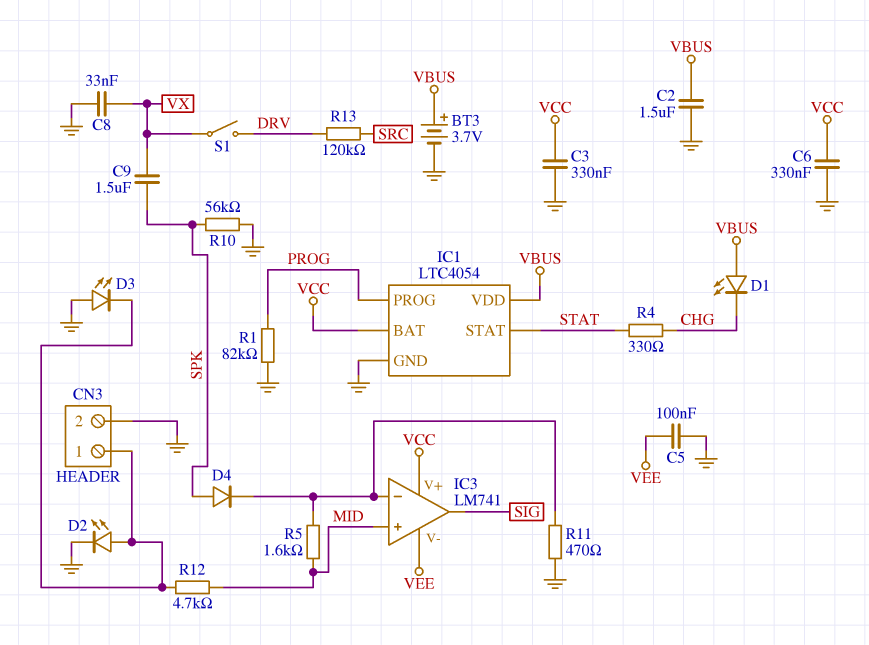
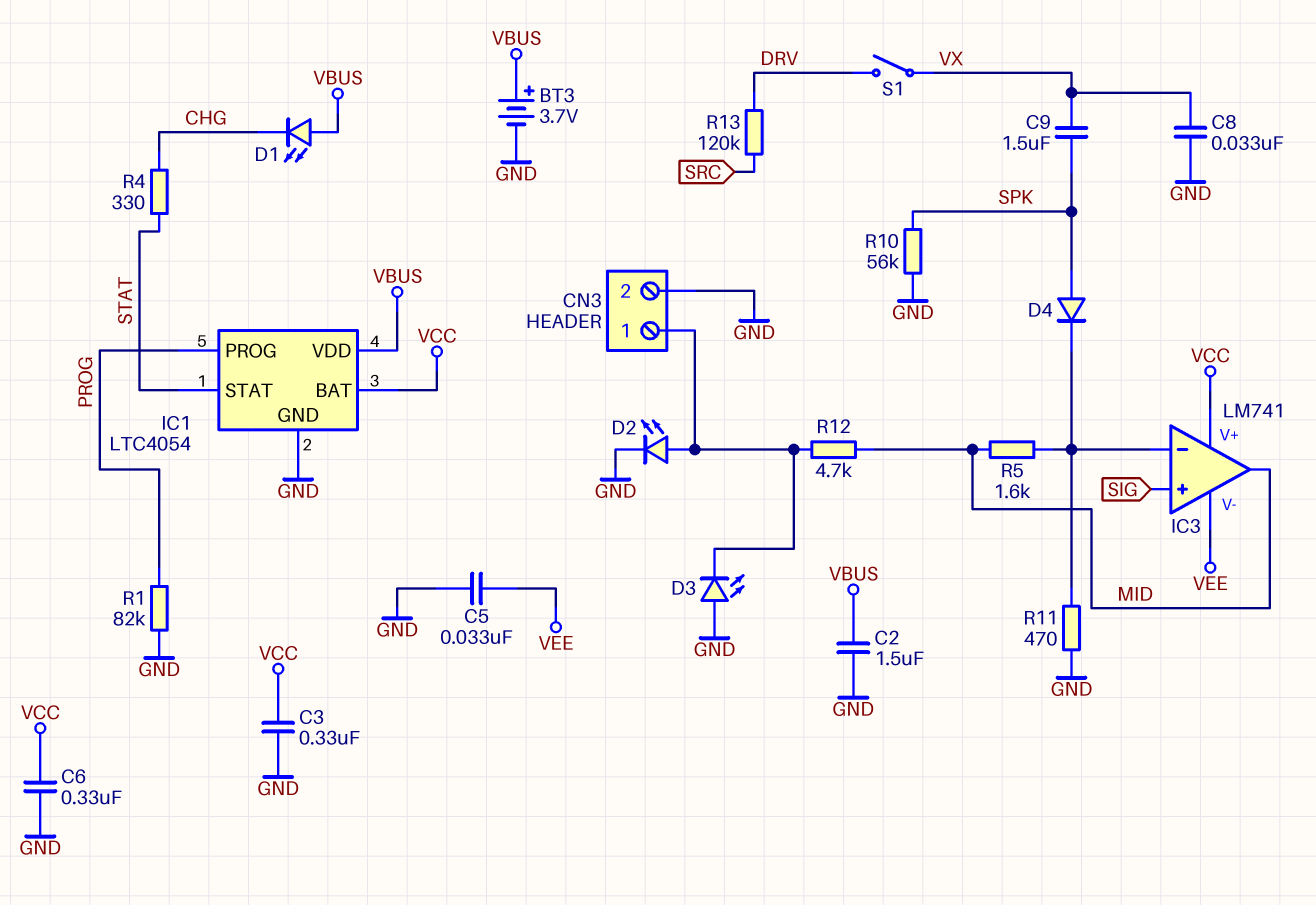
C5: 100nF (GND, VEE) -> 33nF (GND, VEE)
IC3 pin in+: MID -> SIG
IC3 pin out: SIG -> MID

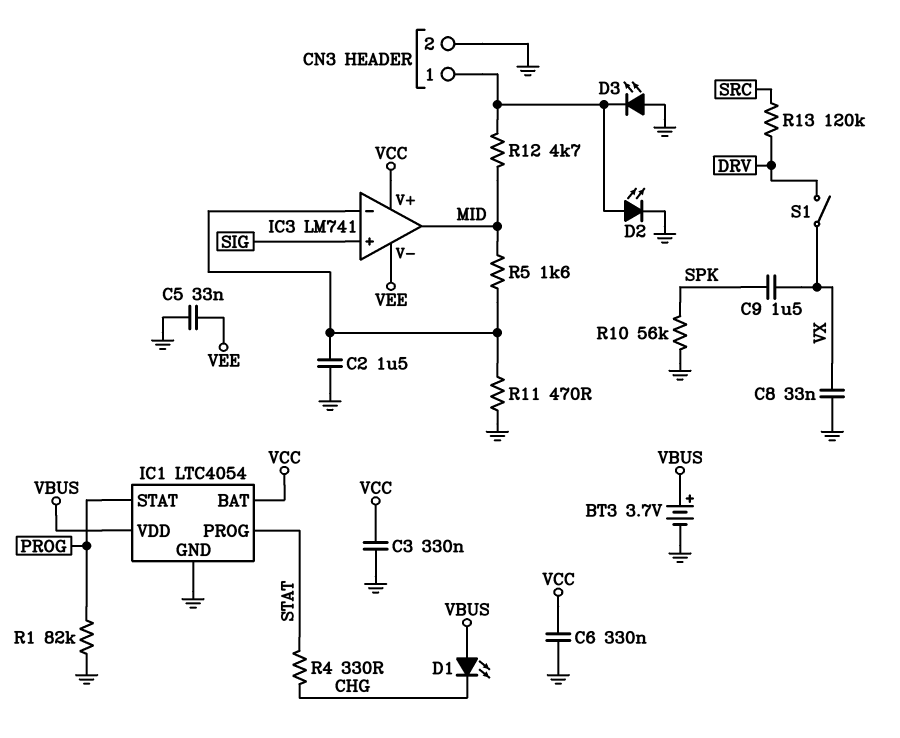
C2: 1.5uF (GND, VBUS) -> 1.5uF (GND, IC3/in-)
D4: diode (A SPK, K IC3/in-) -> none
IC1 pin PROG: PROG -> STAT
IC1 pin STAT: STAT -> PROG

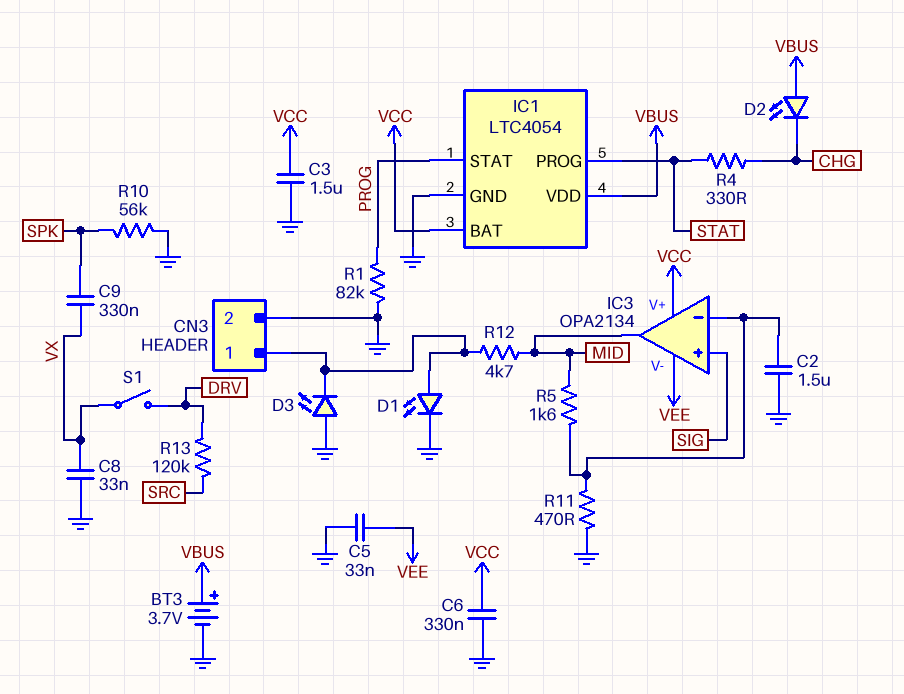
C3: 330nF (GND, VCC) -> 1.5uF (GND, VCC)
C9: 1.5uF (SPK, VX) -> 330nF (SPK, VX)
D1: LED (A VBUS, K CHG) -> LED (A CN3/1, K GND)
D2: LED (A CN3/1, K GND) -> LED (A VBUS, K CHG)
IC3: LM741 -> OPA2134

